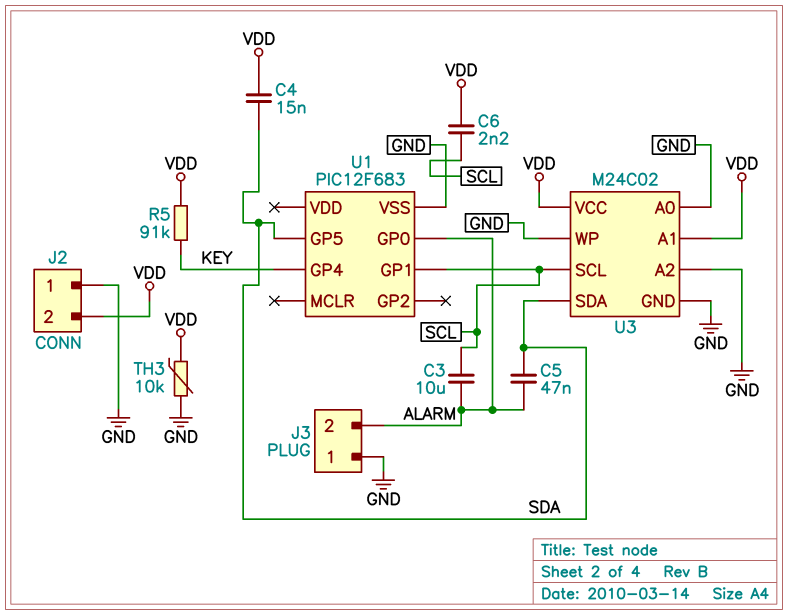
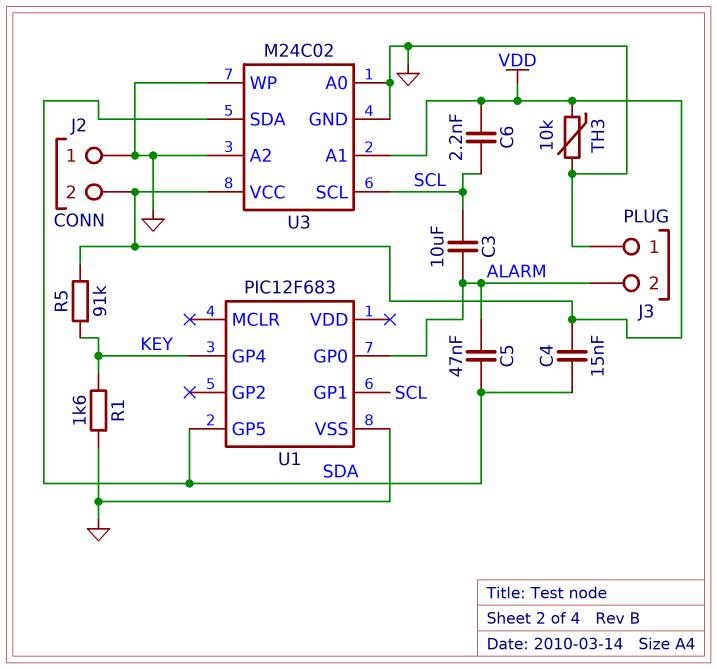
R1: none -> 1.6k (GND, KEY)

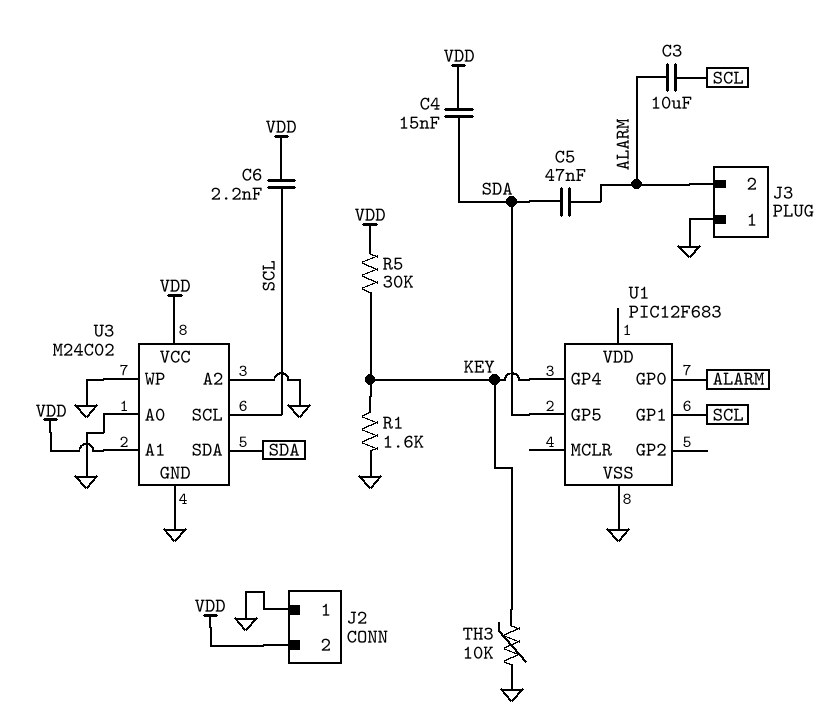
R5: 91k (KEY, VDD) -> 30k (KEY, VDD)
TH3: 10k (GND, VDD) -> 10k (GND, KEY)

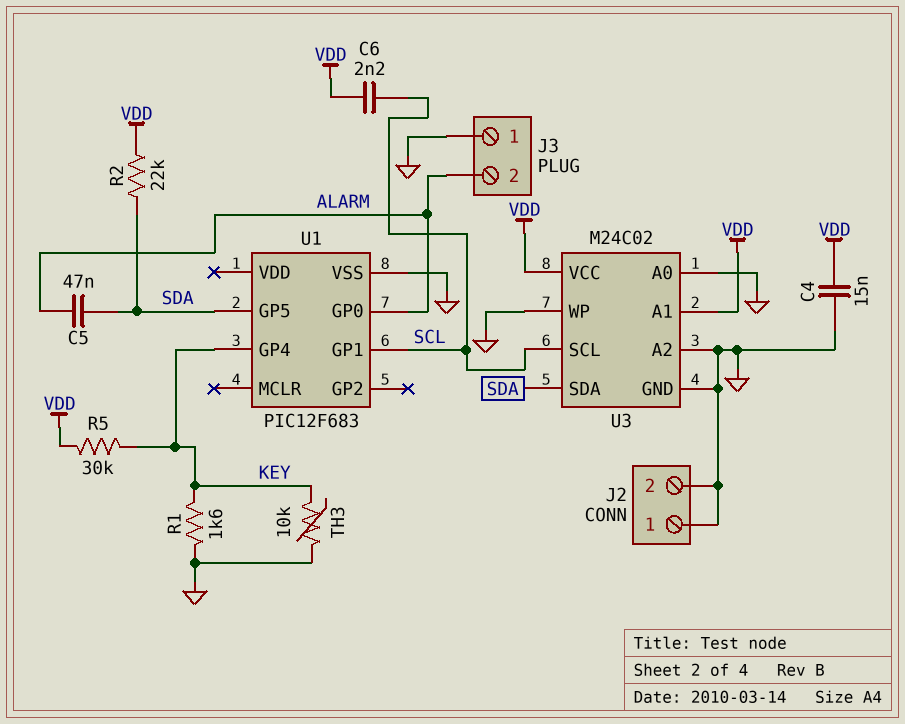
C3: 10uF (ALARM, SCL) -> none
C4: 15nF (SDA, VDD) -> 15nF (GND, VDD)
J2 pin 2: VDD -> GND
R2: none -> 22k (SDA, VDD)

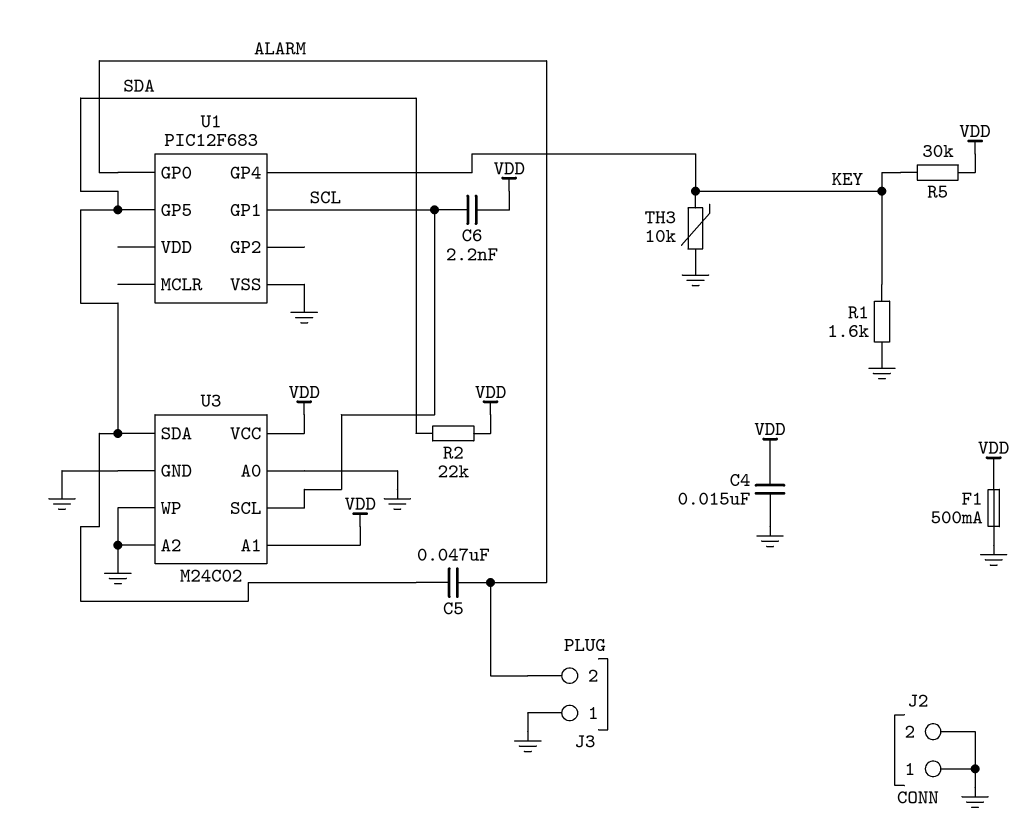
F1: none -> 500mA (GND, VDD)

